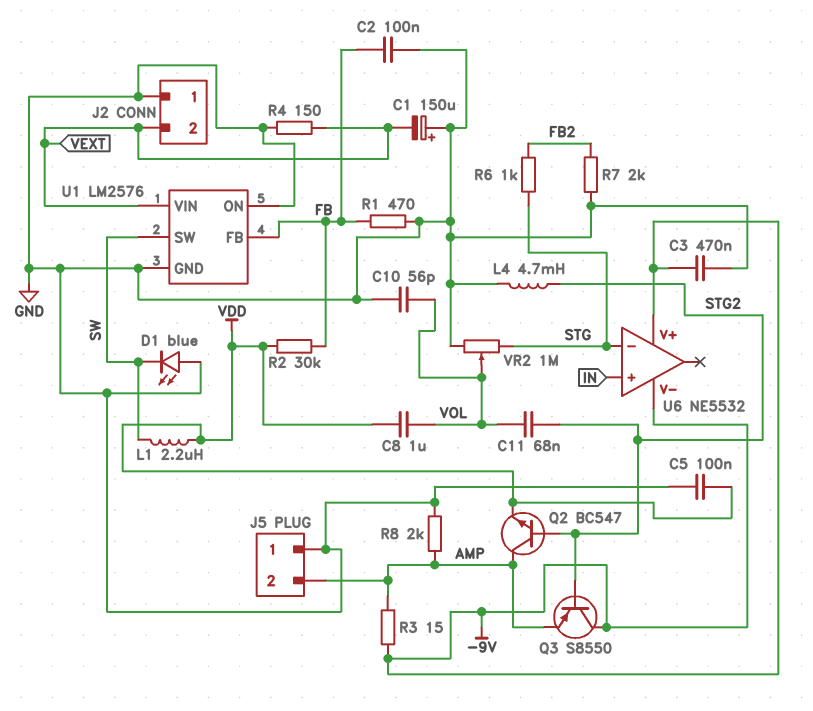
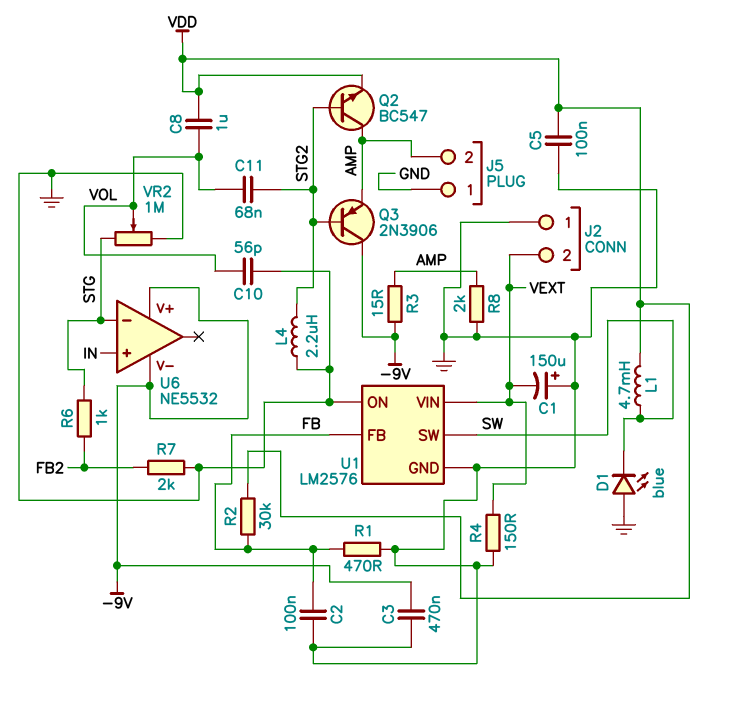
L1: 2.2uH (SW, VDD) -> 4.7mH (SW, VDD)
L4: 4.7mH (GND, STG2) -> 2.2uH (GND, STG2)
Q3: PNP S8550 (B STG2, C -9V, E AMP) -> PNP 2N3906 (B STG2, C -9V, E AMP)

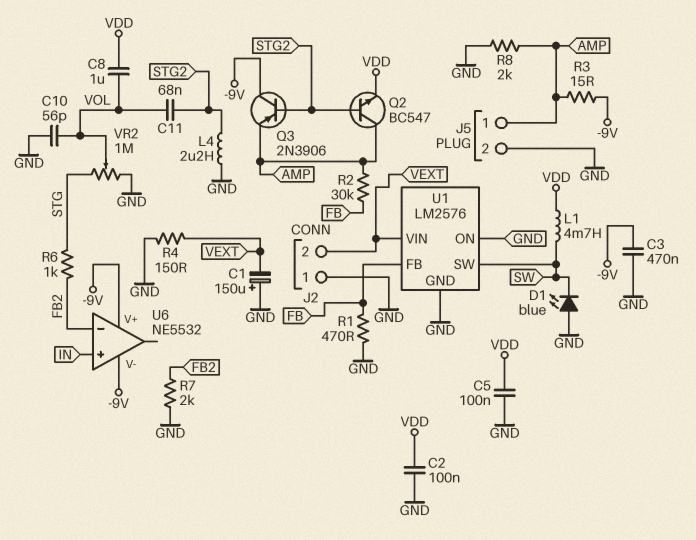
C2: 100nF (FB, GND) -> 100nF (GND, VDD)
J5 pin 1: GND -> AMP
J5 pin 2: AMP -> GND
R2: 30k (FB, VDD) -> 30k (AMP, FB)
U6 pin in-: STG -> FB2

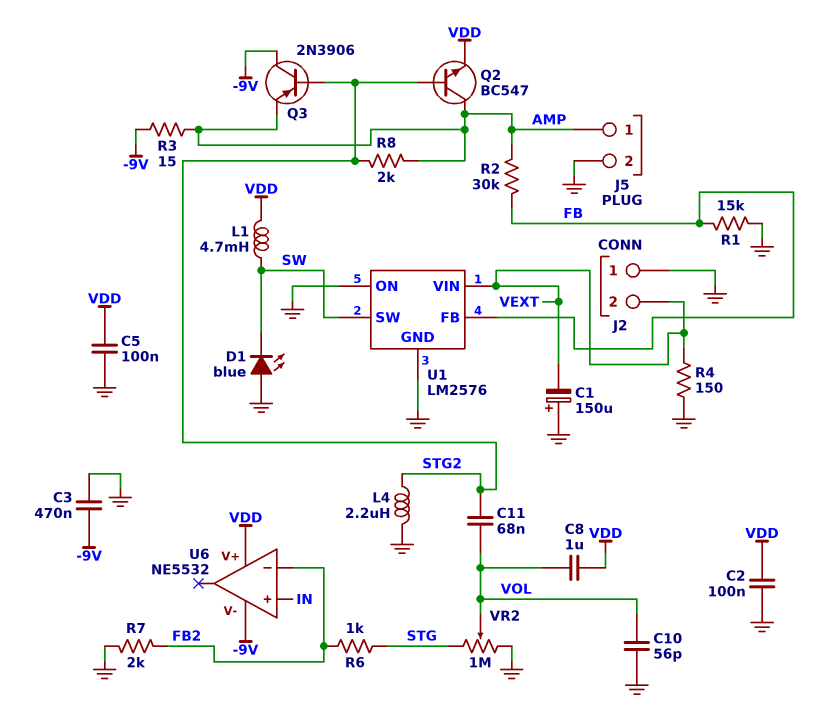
R1: 470 (FB, GND) -> 15k (FB, GND)
R8: 2k (AMP, GND) -> 2k (AMP, STG2)
U6 pin V+: -9V -> VDD

